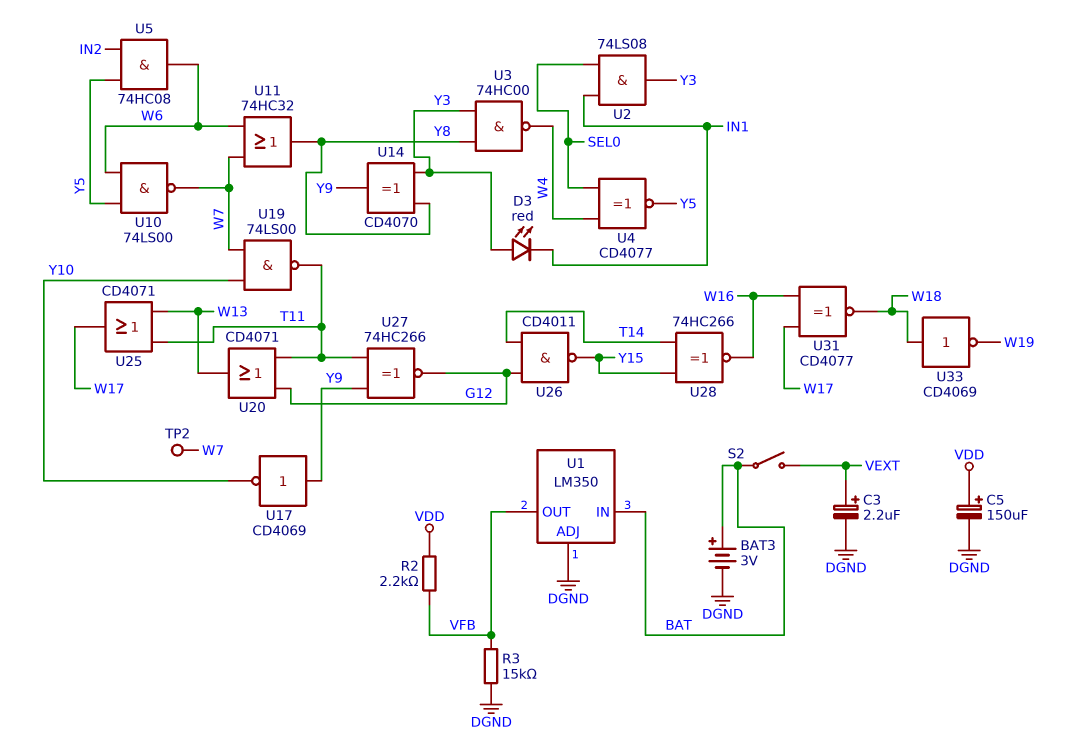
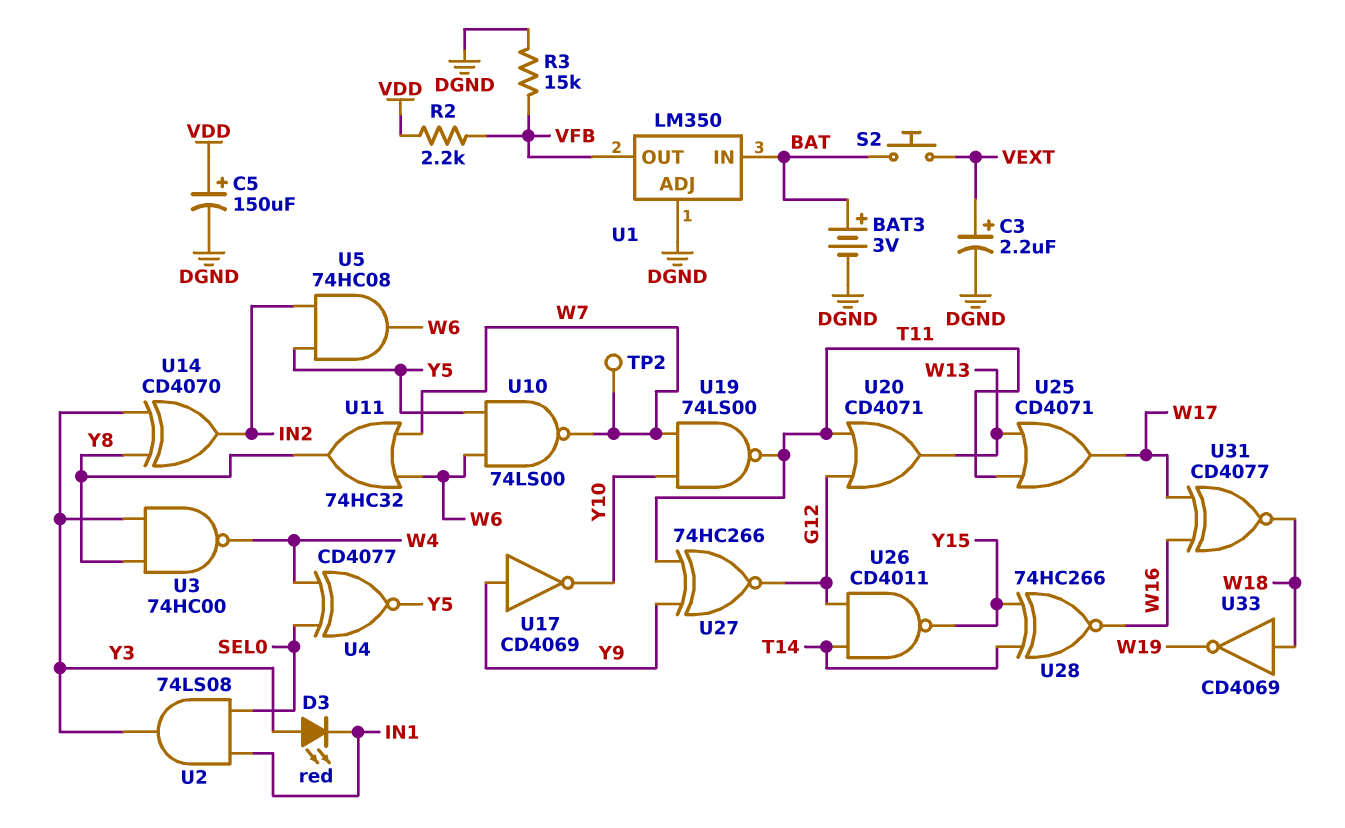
S2: switch (BAT, VEXT) -> button (BAT, VEXT)
U14: XOR CD4070 (in Y3, in Y8, out Y9) -> XOR CD4070 (in Y3, in Y8, out IN2)

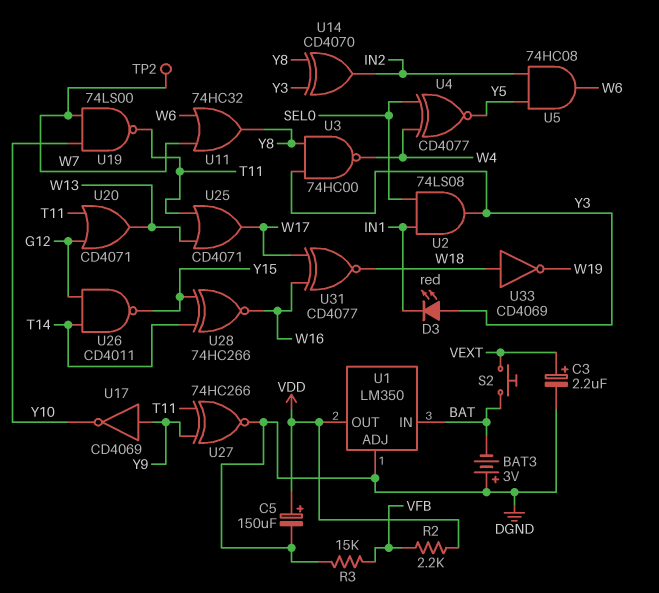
BAT3: 3V (plus BAT, minus DGND) -> 3V (plus DGND, minus BAT)
U1 pin OUT: VFB -> VDD
U10: NAND 74LS00 (in W6, in Y5, out W7) -> none
U27: XNOR 74HC266 (in T11, in Y9, out G12) -> XNOR 74HC266 (in T11, in Y9, out DGND)

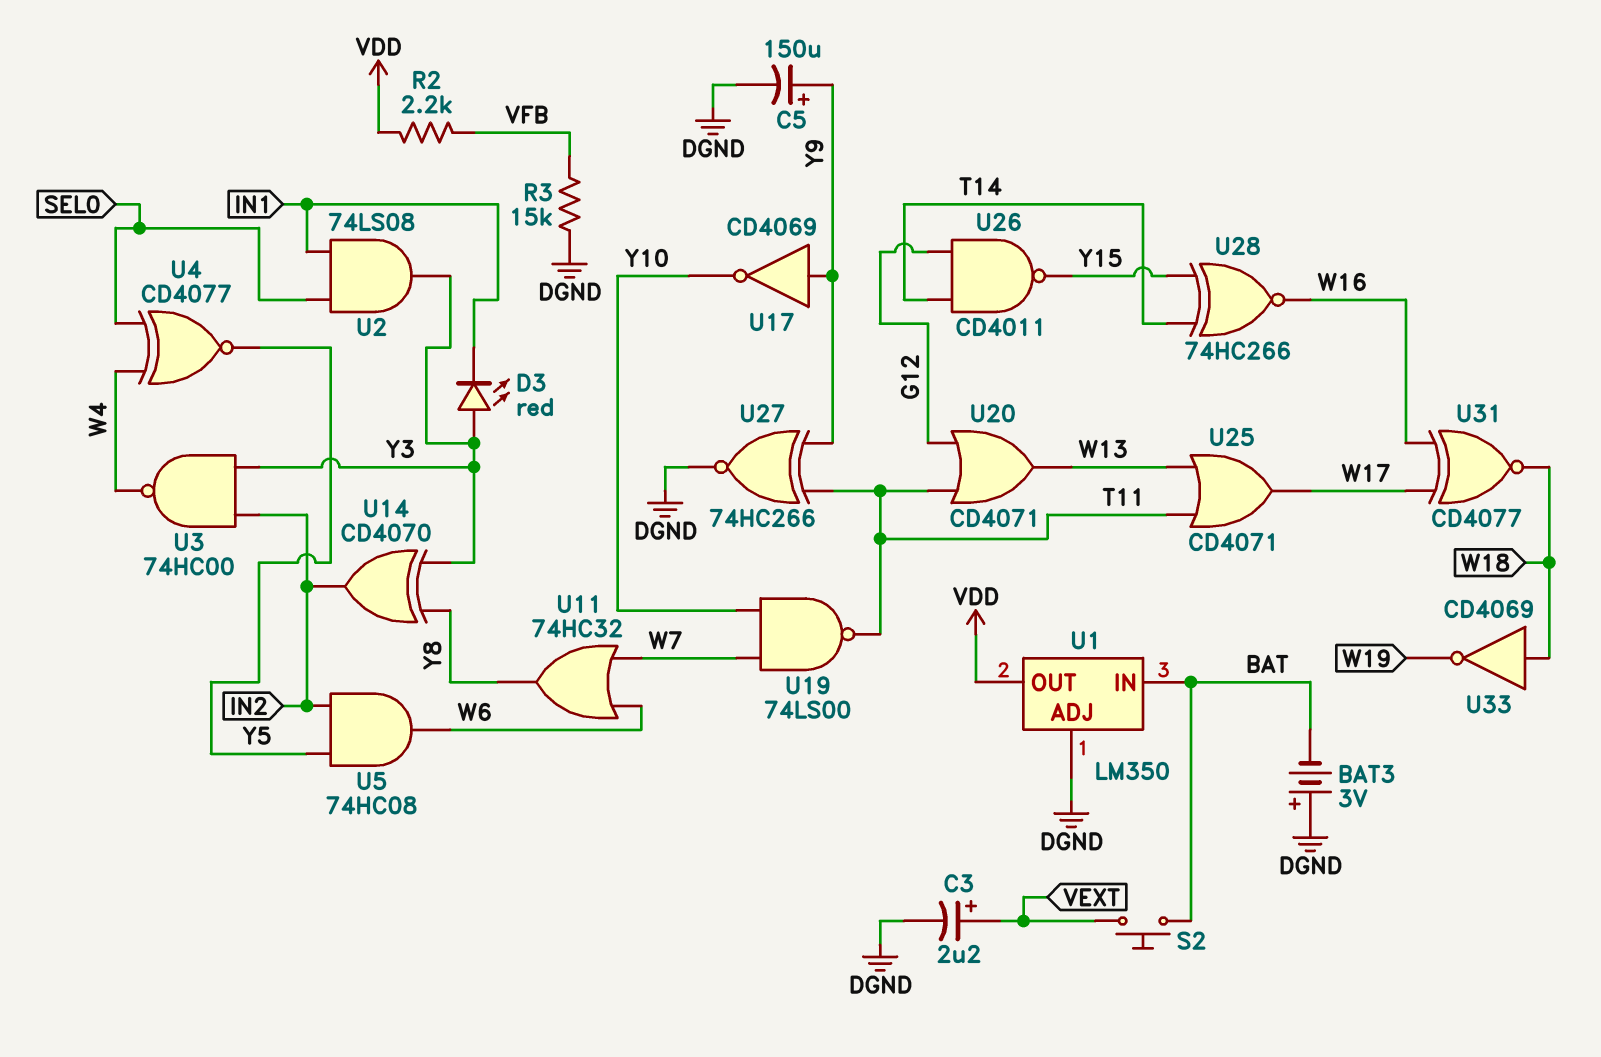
C5: 150uF (plus VDD, minus DGND) -> 150uF (plus Y9, minus DGND)
TP2: test point (W7) -> none
U3: NAND 74HC00 (in Y3, in Y8, out W4) -> NAND 74HC00 (in IN2, in Y3, out W4)

